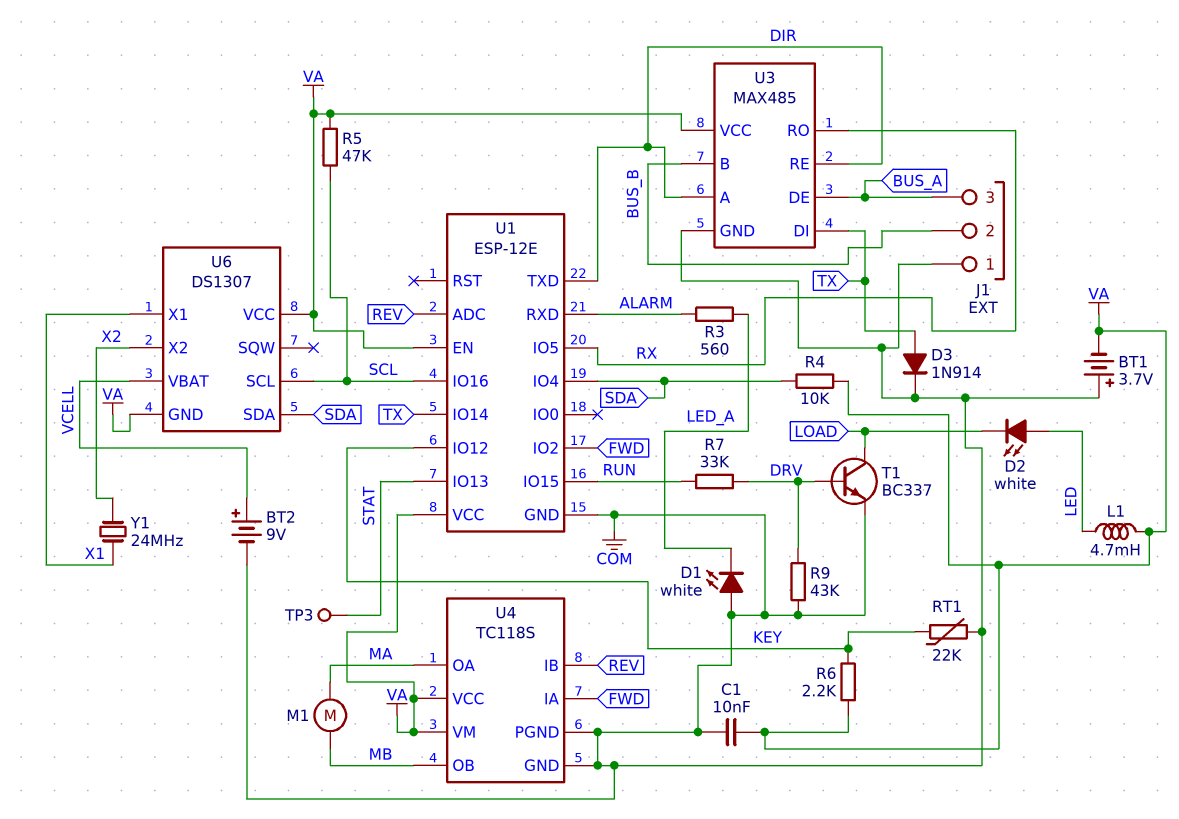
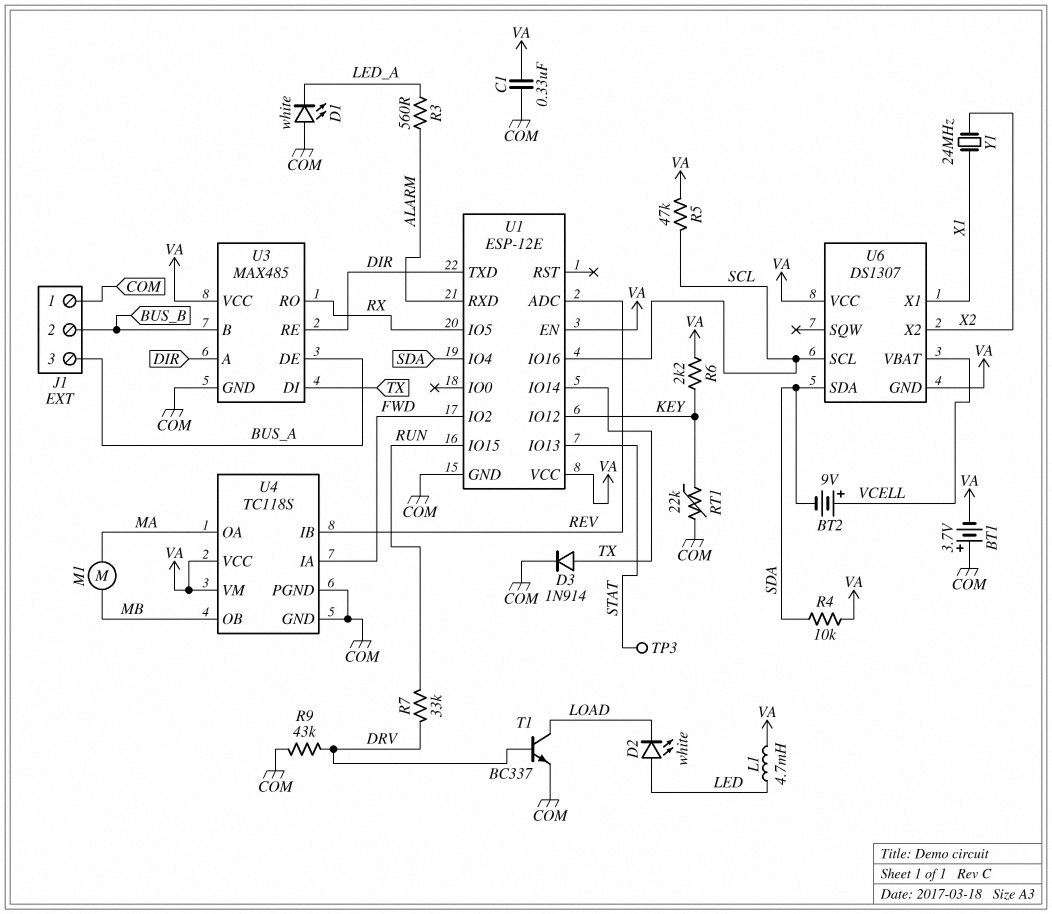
BT2: 9V (plus VCELL, minus COM) -> 9V (plus VCELL, minus SDA)
C1: 10nF (COM, VA) -> 330nF (COM, VA)

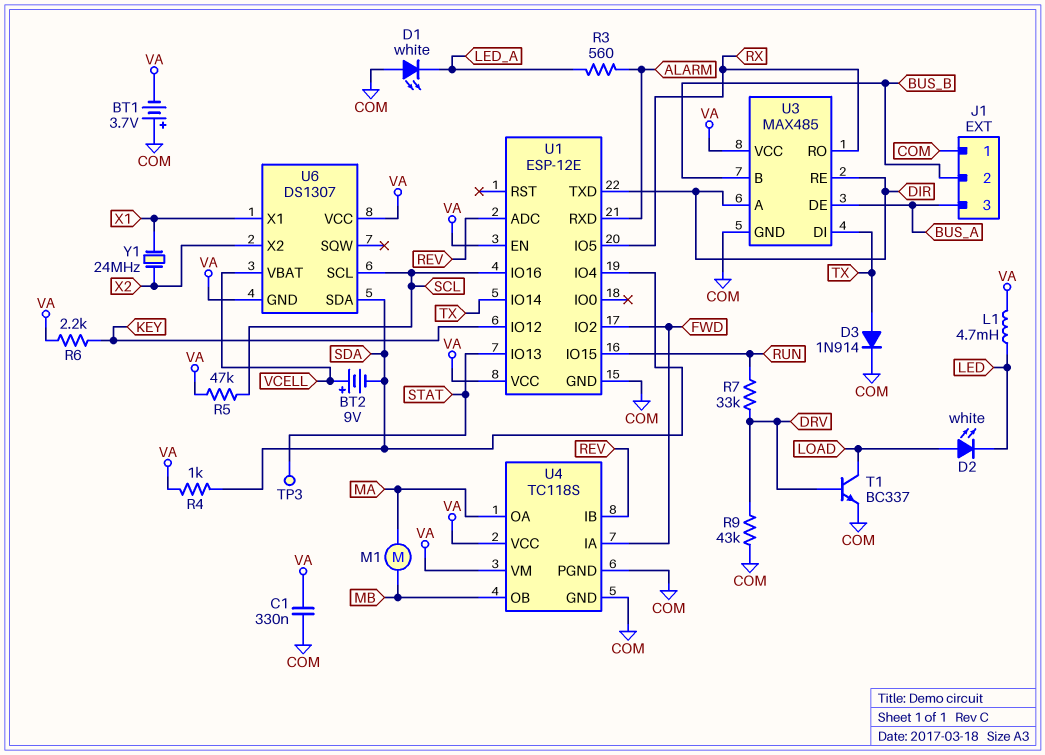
D2: LED white (A LED, K LOAD) -> LED white (A LOAD, K LED)
R4: 10k (SDA, VA) -> 1k (SDA, VA)
RT1: 22k (COM, KEY) -> none

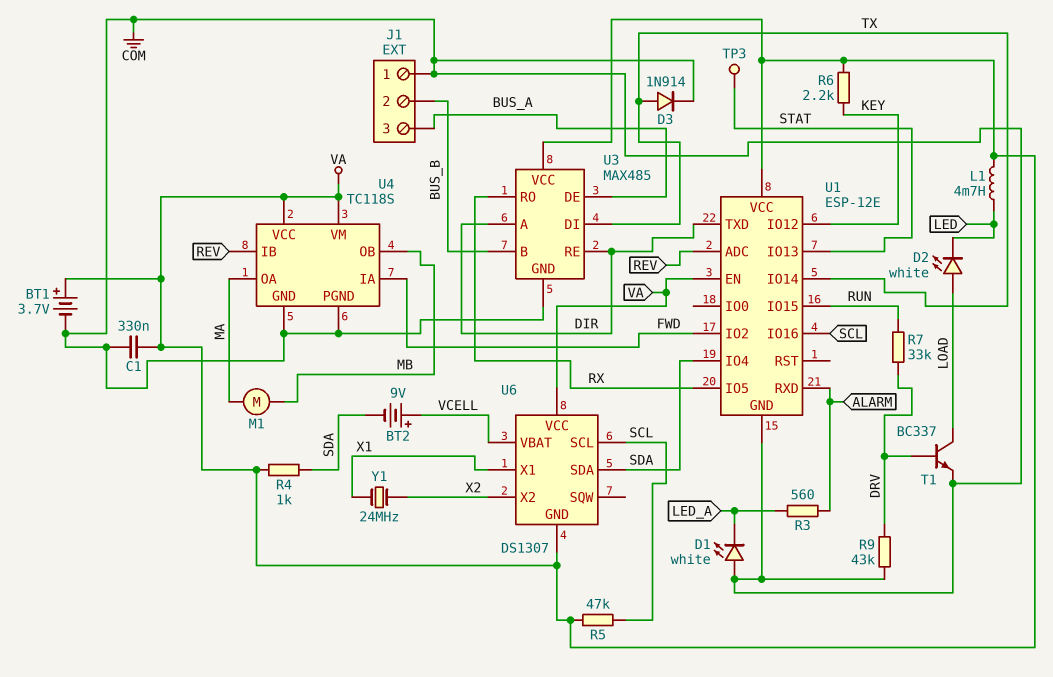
BT1: 3.7V (plus COM, minus VA) -> 3.7V (plus VA, minus COM)

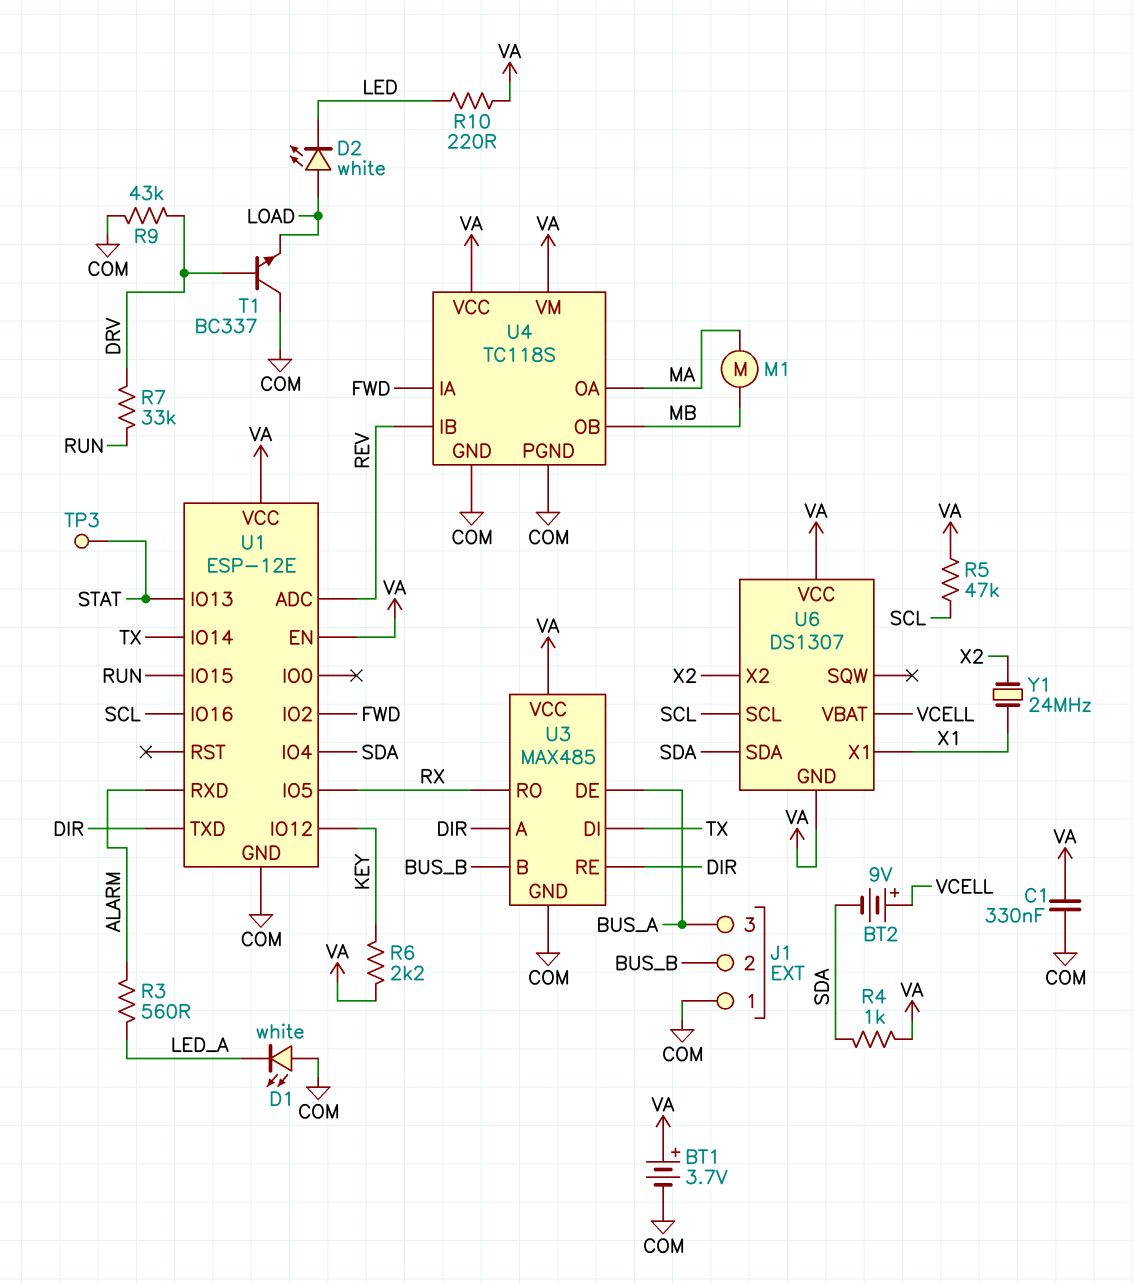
D3: diode 1N914 (A TX, K COM) -> none
L1: 4.7mH (LED, VA) -> none
R10: none -> 220 (LED, VA)
T1: NPN BC337 (B DRV, C LOAD, E COM) -> NPN BC337 (B DRV, C COM, E LOAD)

